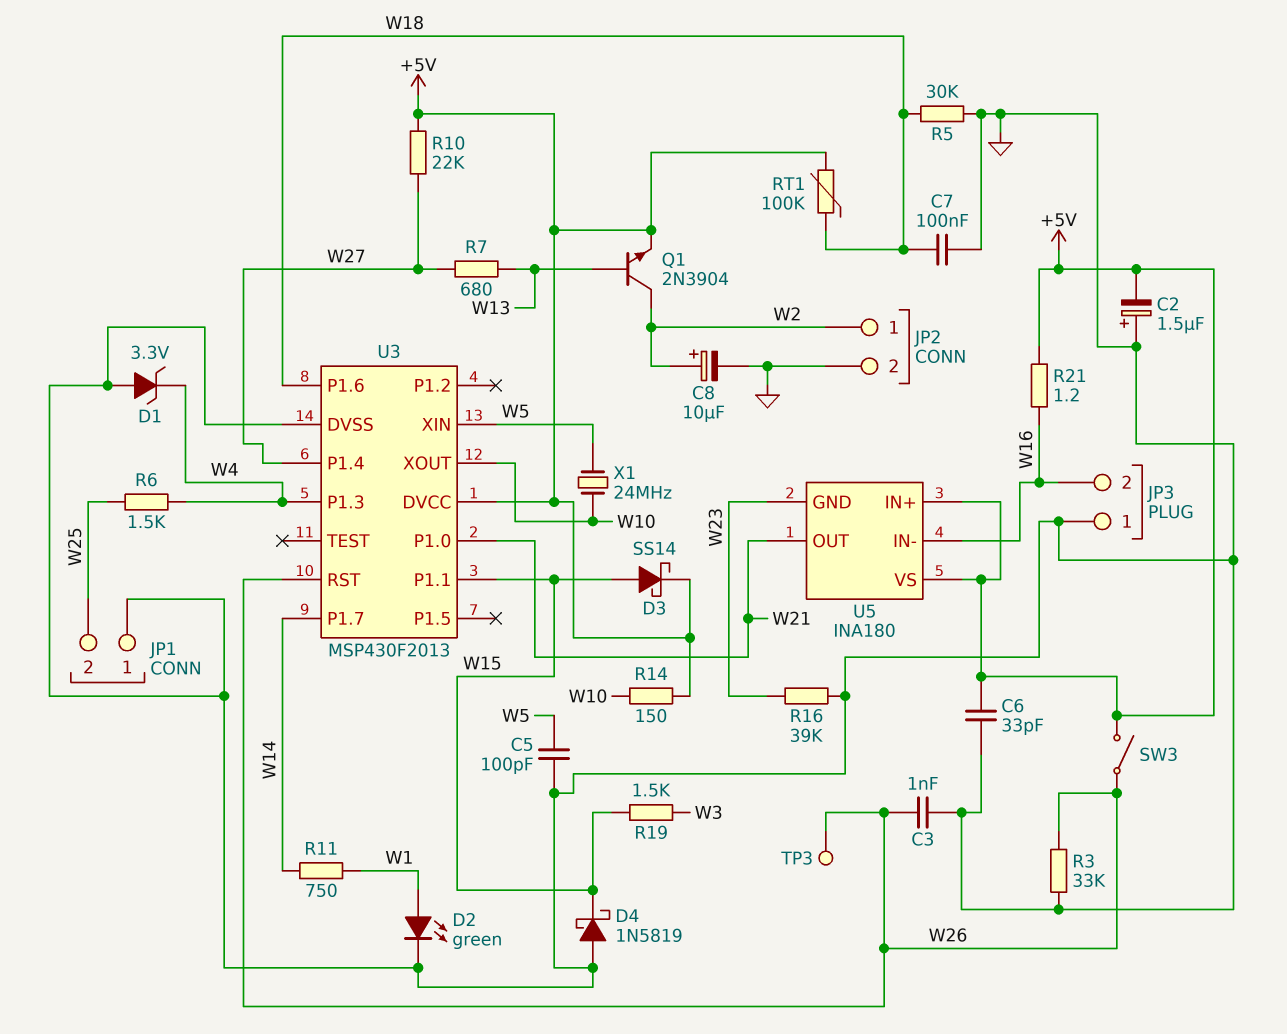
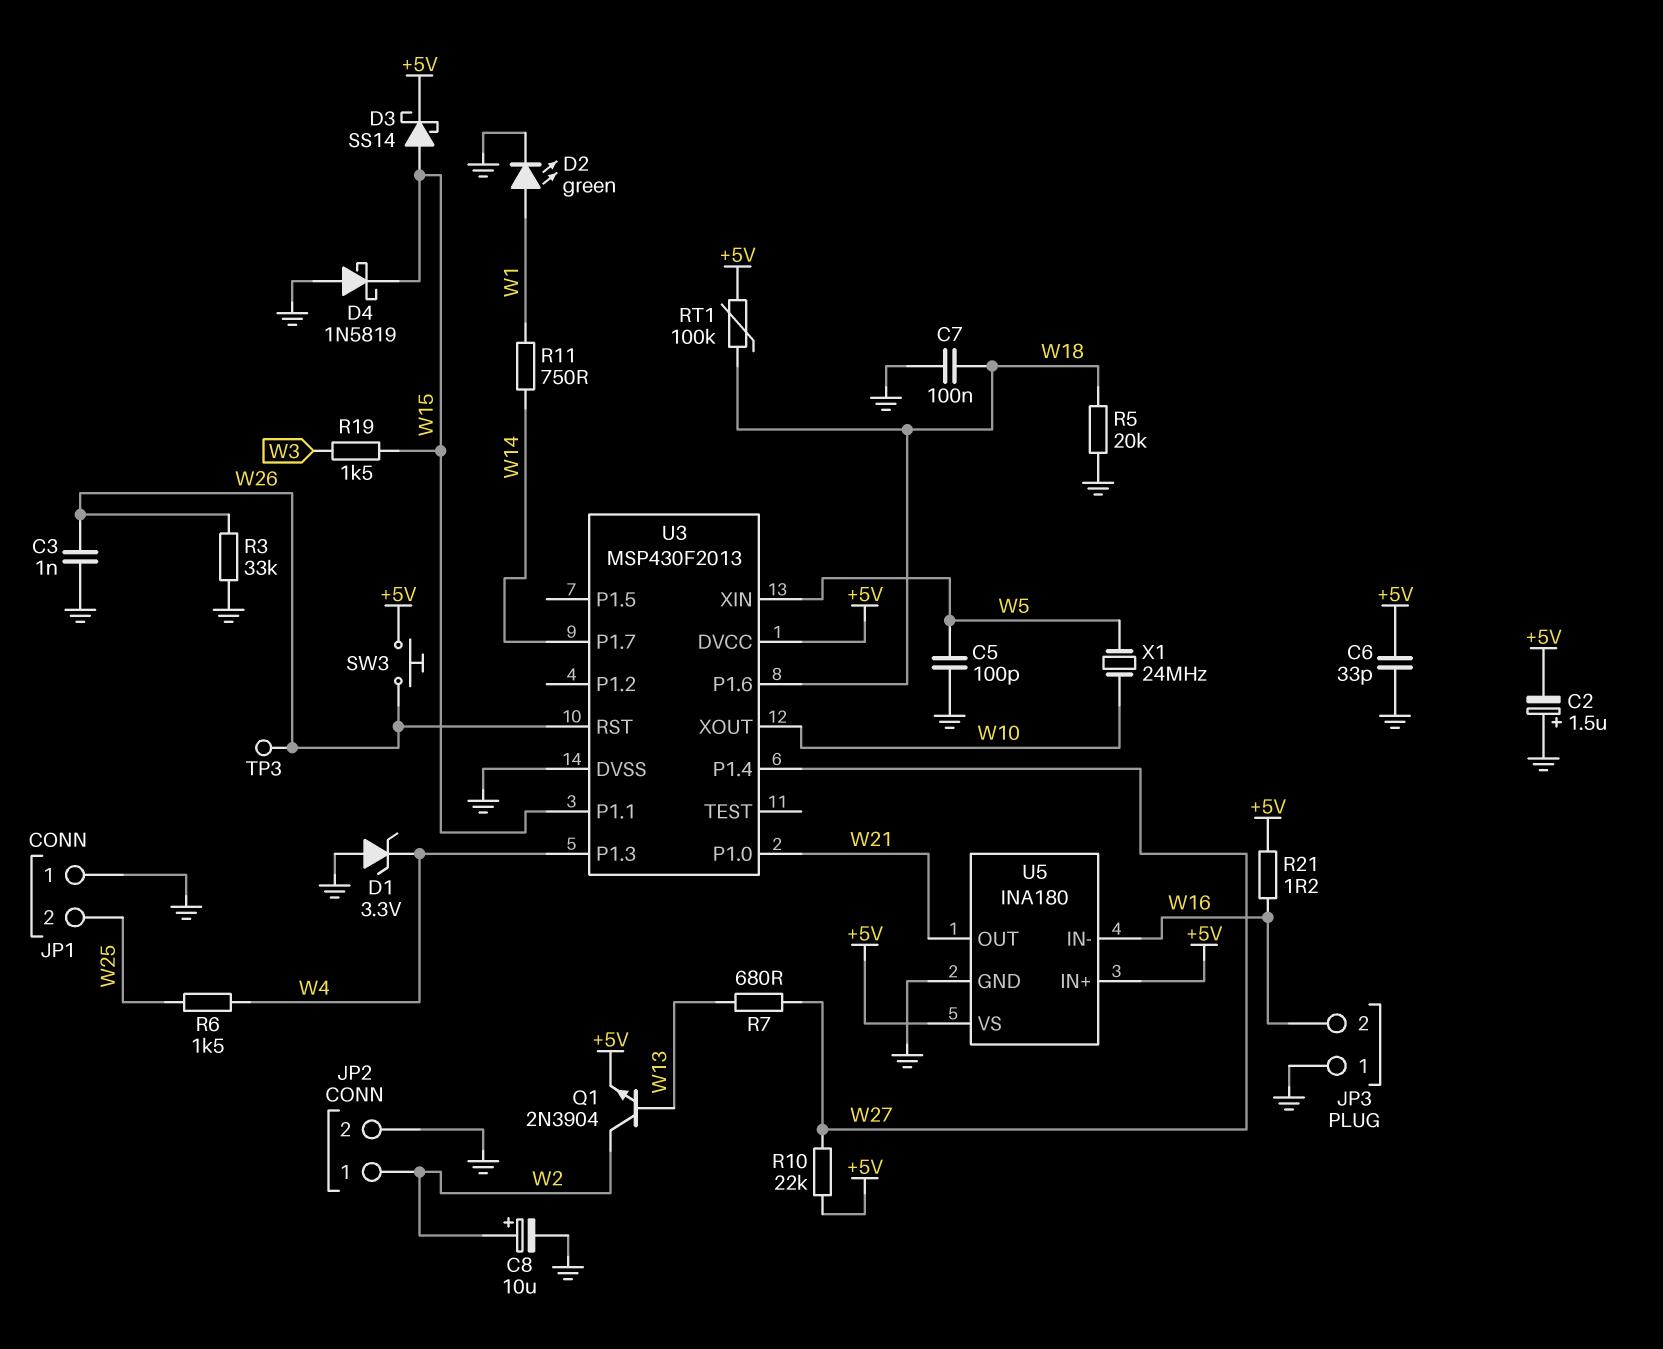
R5: 30k (GND, W18) -> 20k (GND, W18)
R14: 150 (+5V, W10) -> none
R16: 39k (GND, W23) -> none
SW3: switch (+5V, W26) -> button (+5V, W26)
U5 pin GND: W23 -> GND

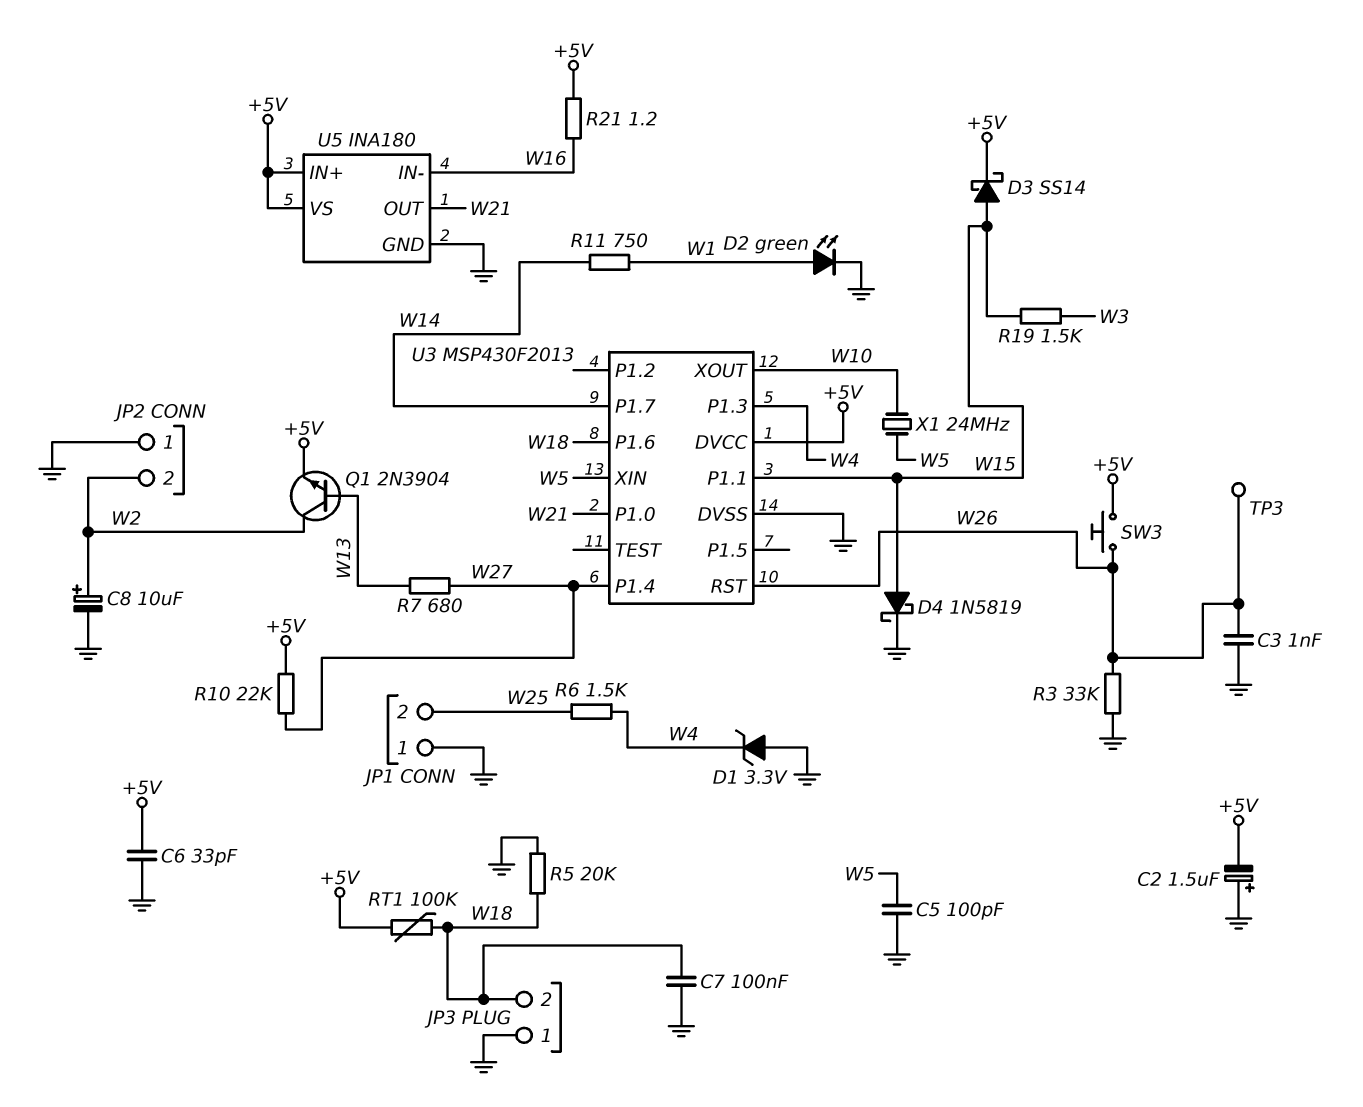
D4: schottky 1N5819 (A GND, K W15) -> schottky 1N5819 (A W15, K GND)
JP2 pin 1: W2 -> GND
JP2 pin 2: GND -> W2
JP3 pin 2: W16 -> W18

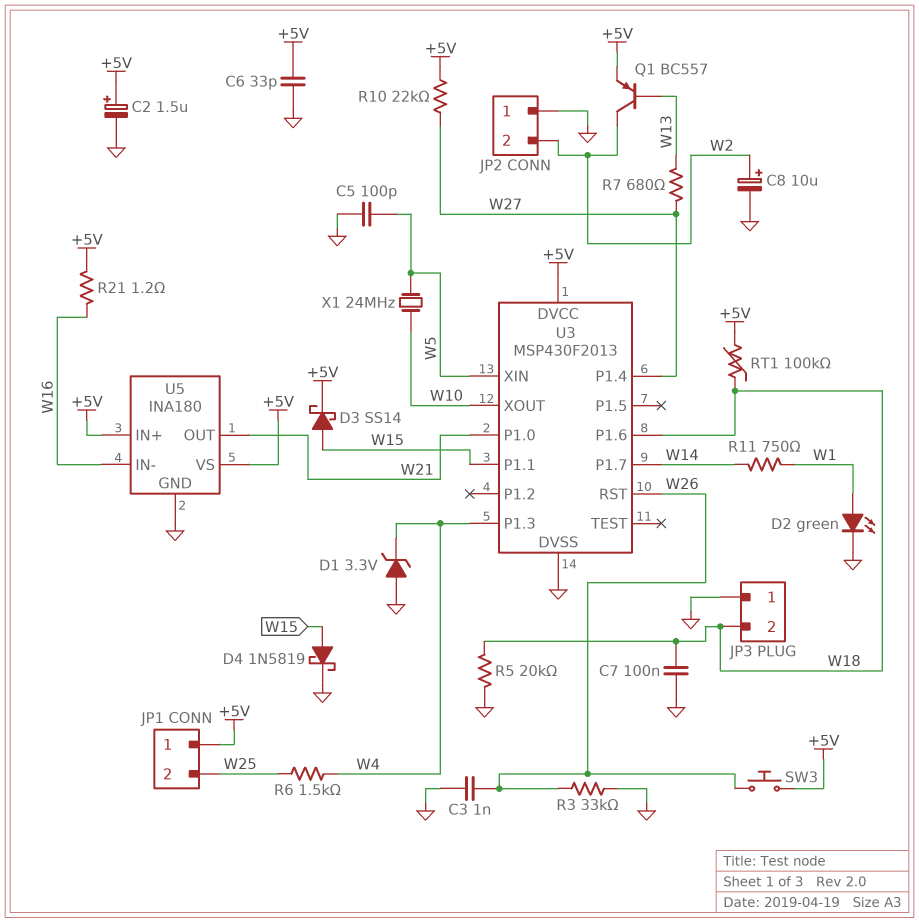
C2: 1.5uF (plus GND, minus +5V) -> 1.5uF (plus +5V, minus GND)
JP1 pin 1: GND -> +5V
Q1: NPN 2N3904 (B W13, C W2, E +5V) -> PNP BC557 (B W13, C W2, E +5V)
R19: 1.5k (W3, W15) -> none
TP3: test point (W26) -> none

